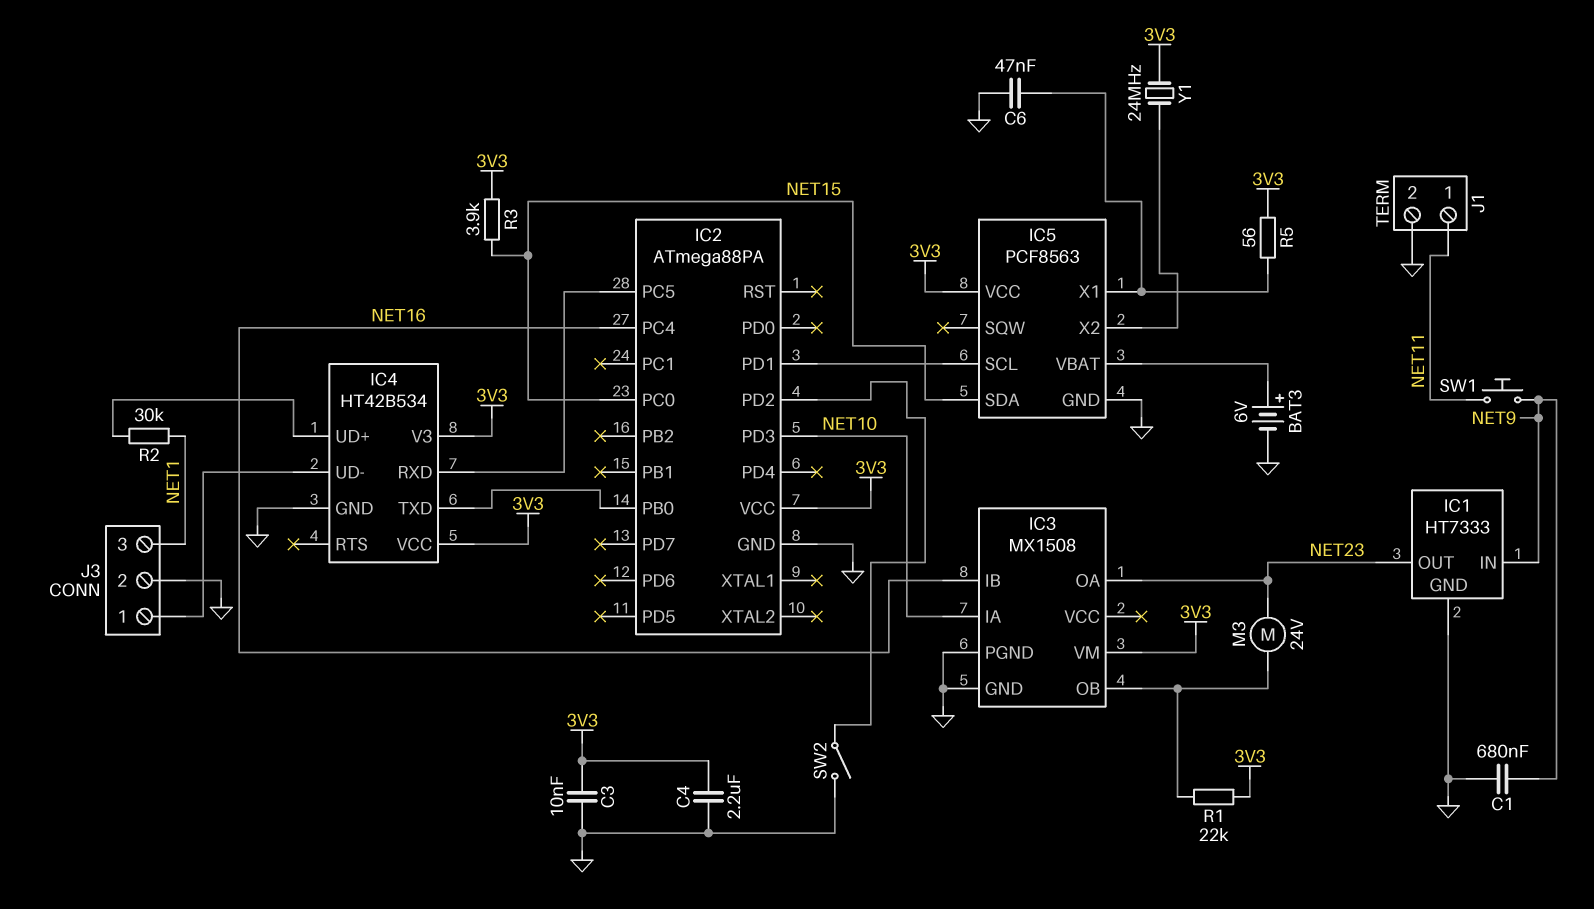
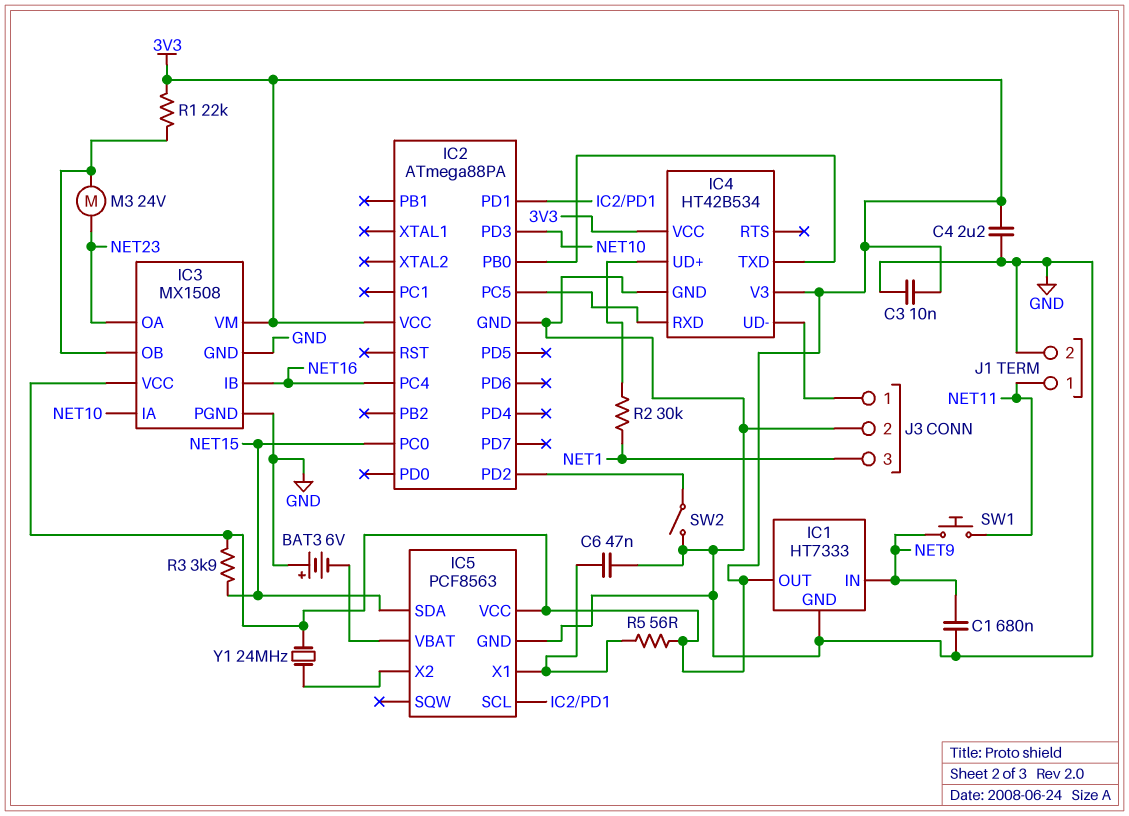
BAT3: 6V (plus IC5/VBAT, minus GND) -> 6V (plus GND, minus IC5/VBAT)
IC1 pin OUT: NET23 -> 3V3
IC3 pin VCC: none -> 3V3

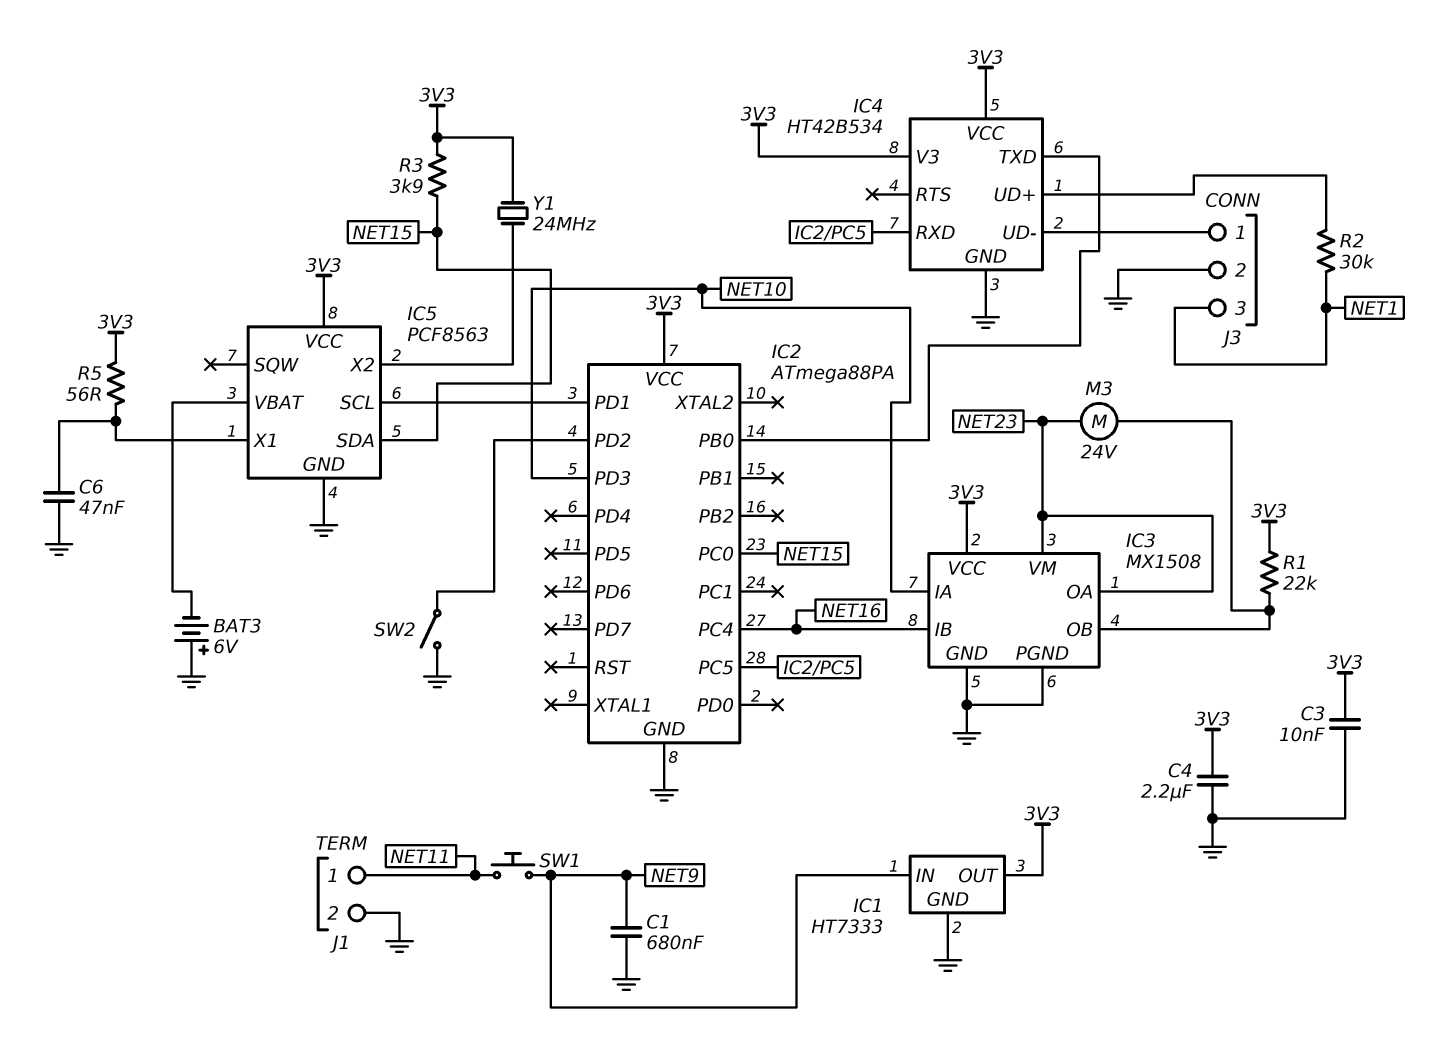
IC3 pin VM: 3V3 -> NET23

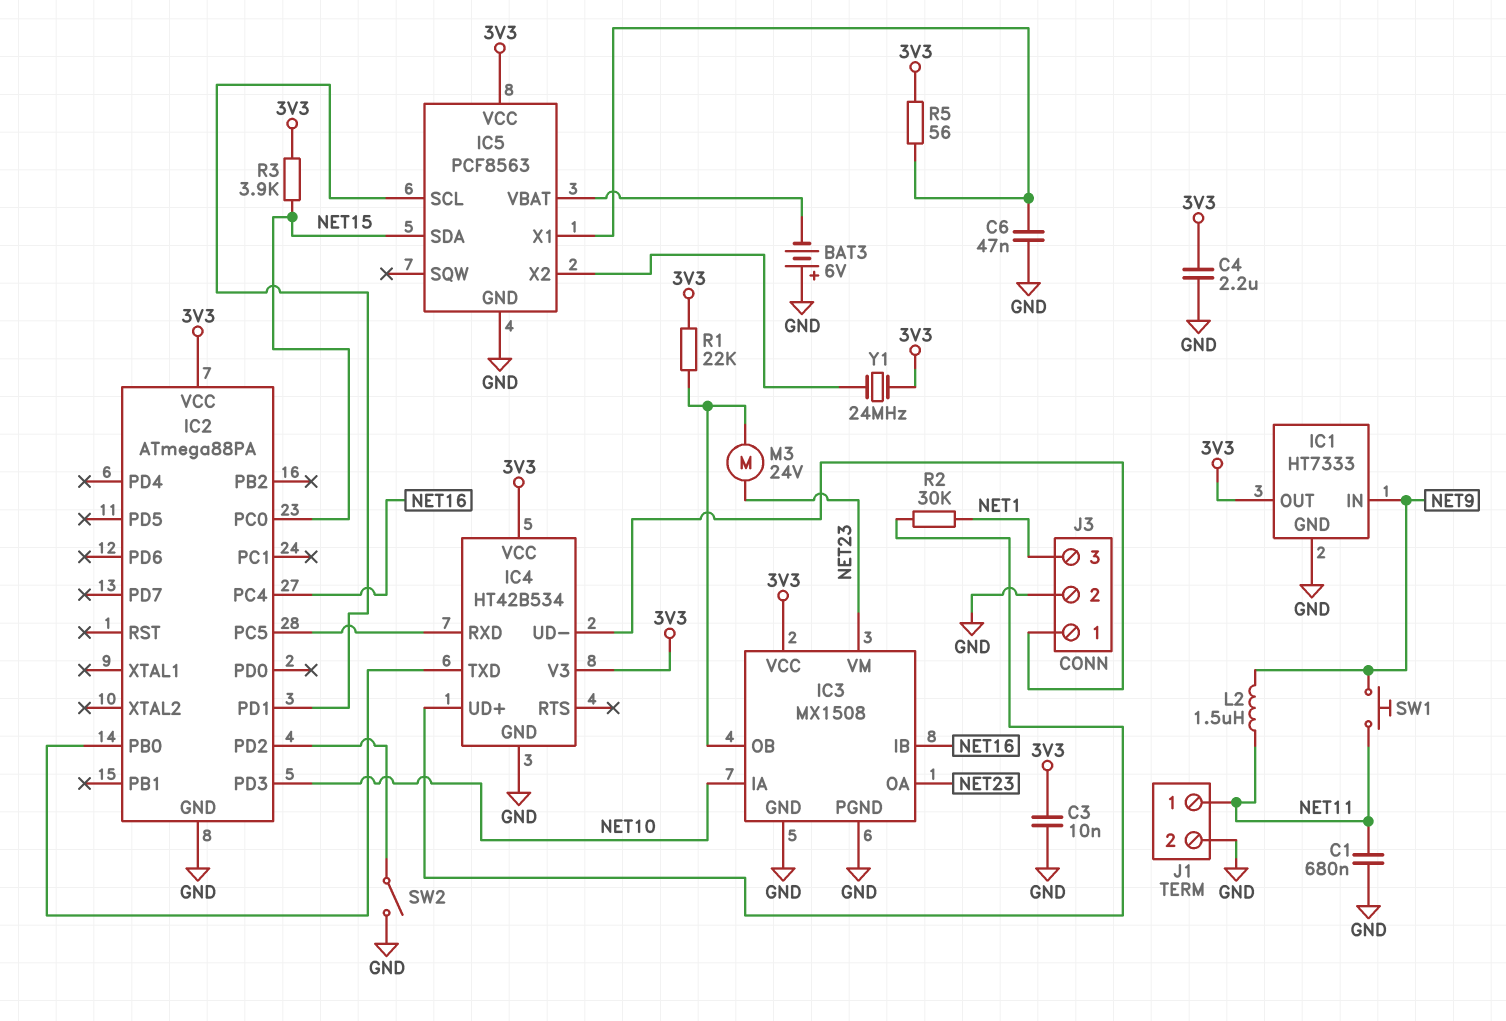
C1: 680nF (GND, NET9) -> 680nF (GND, NET11)
L2: none -> 1.5uH (NET9, NET11)

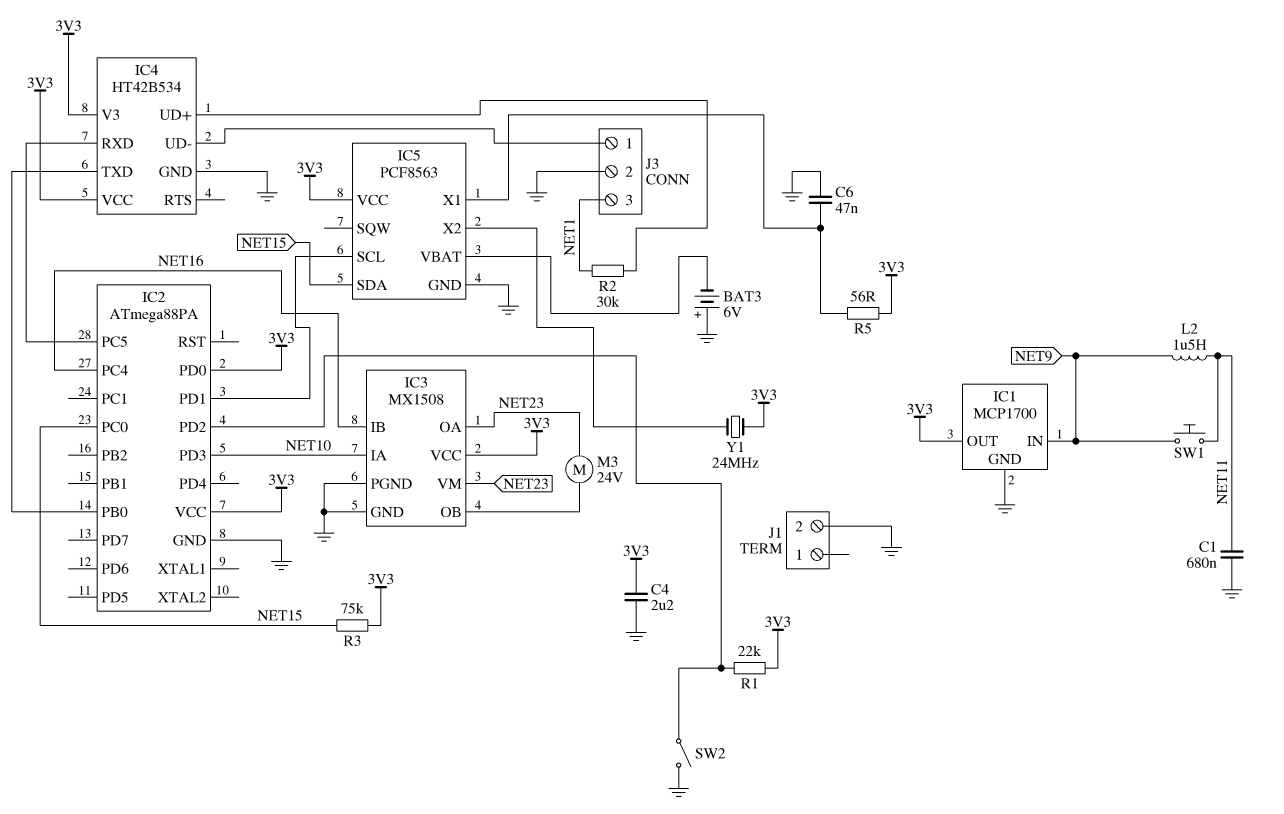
C3: 10nF (3V3, GND) -> none
IC1: HT7333 -> MCP1700
IC2 pin PD0: none -> 3V3
J1 pin 1: NET11 -> none
R1: 22k (3V3, IC3/OB) -> 22k (3V3, IC2/PD2)
R3: 3.9k (3V3, NET15) -> 75k (3V3, NET15)

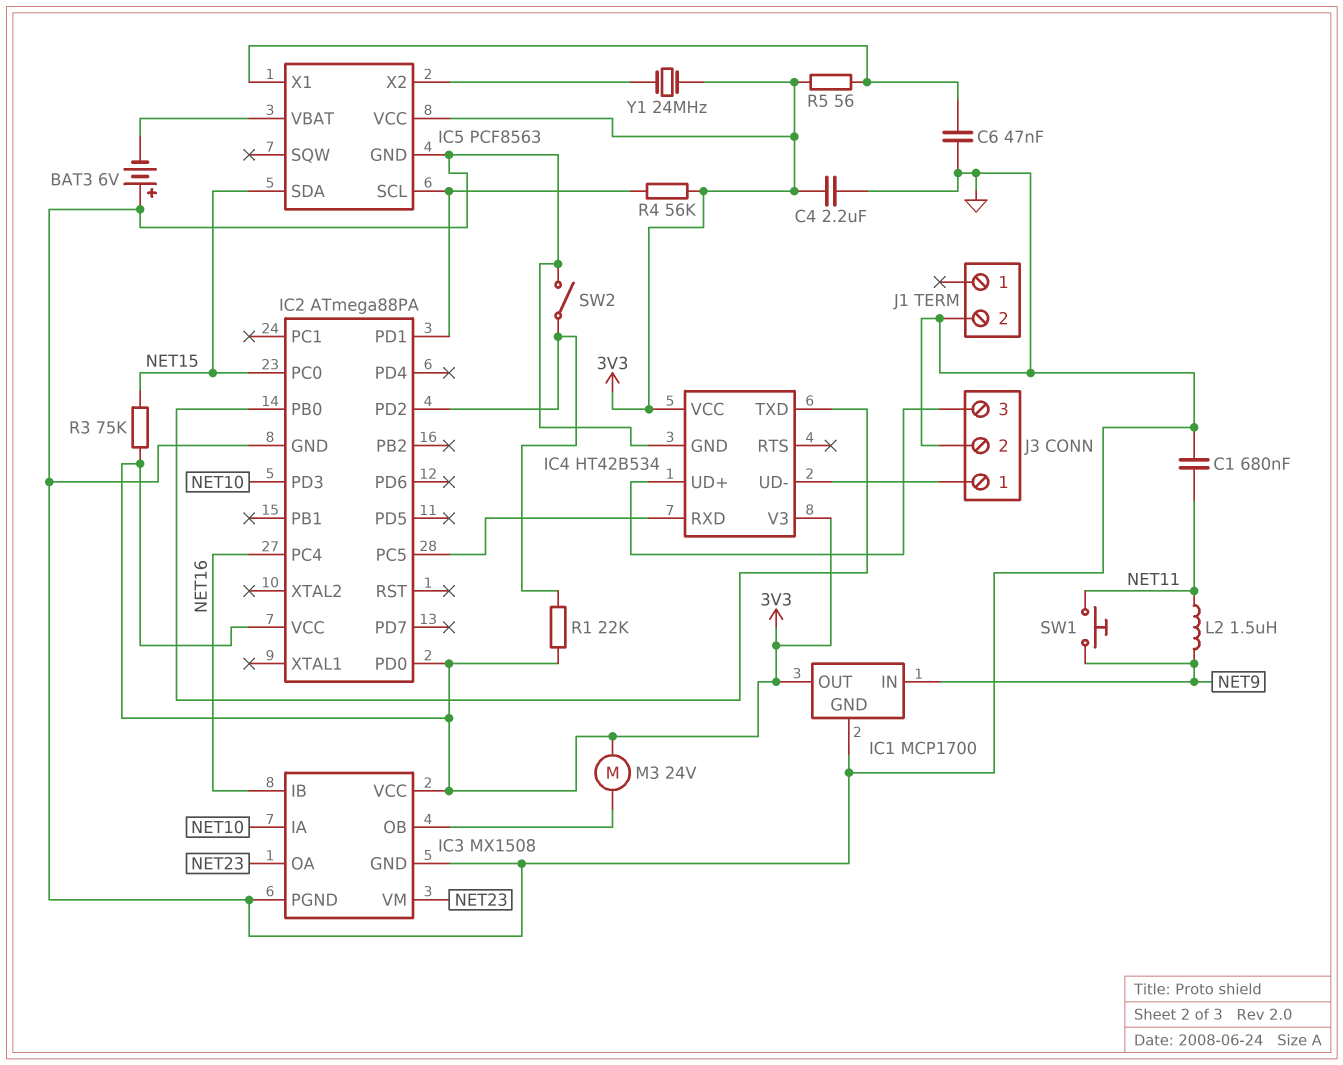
J3 pin 3: NET1 -> IC4/UD+
M3: motor 24V (IC3/OB, NET23) -> motor 24V (3V3, IC3/OB)
R2: 30k (IC4/UD+, NET1) -> none
R4: none -> 56k (3V3, IC2/PD1)

